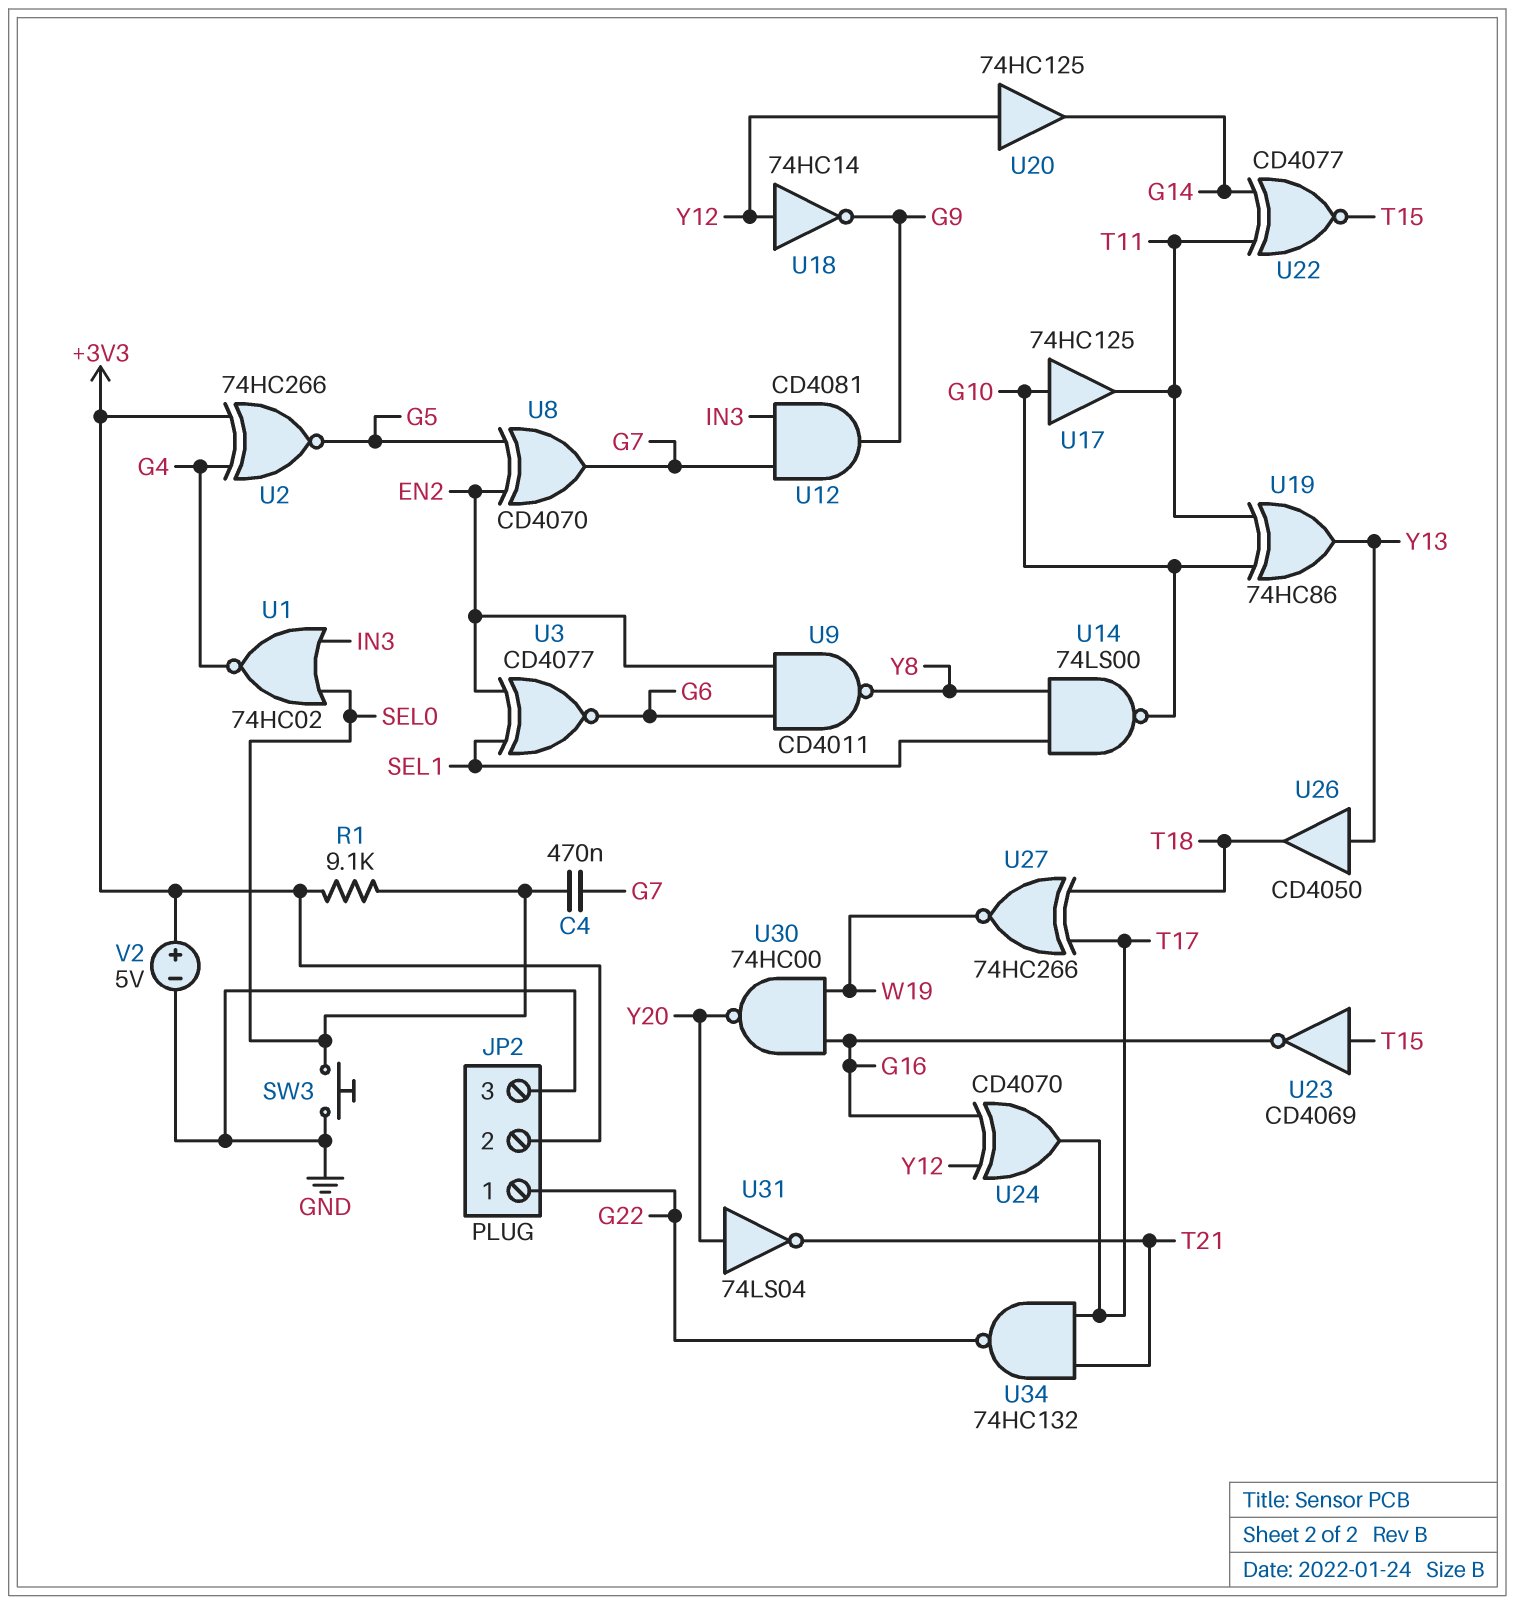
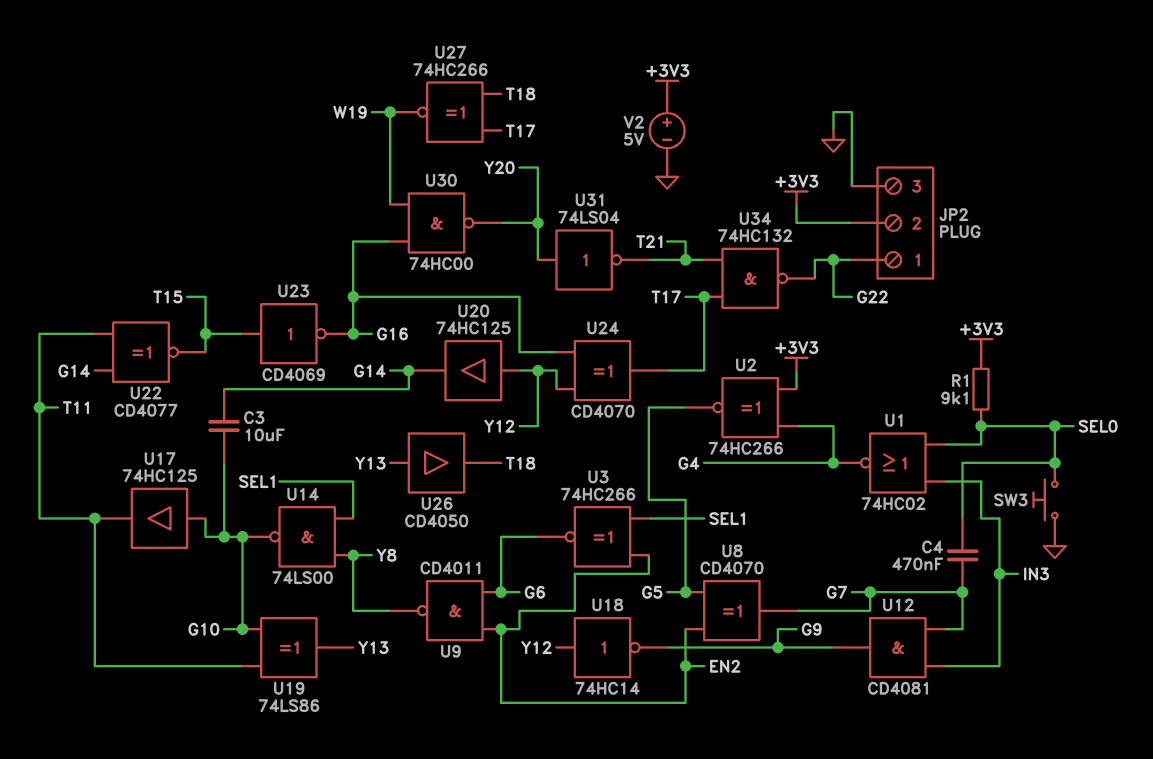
C3: none -> 10uF (G10, G14)
U3: XNOR CD4077 (in EN2, in SEL1, out G6) -> XNOR 74HC266 (in EN2, in SEL1, out G6)
U19: XOR 74HC86 (in G10, in T11, out Y13) -> XOR 74LS86 (in G10, in T11, out Y13)

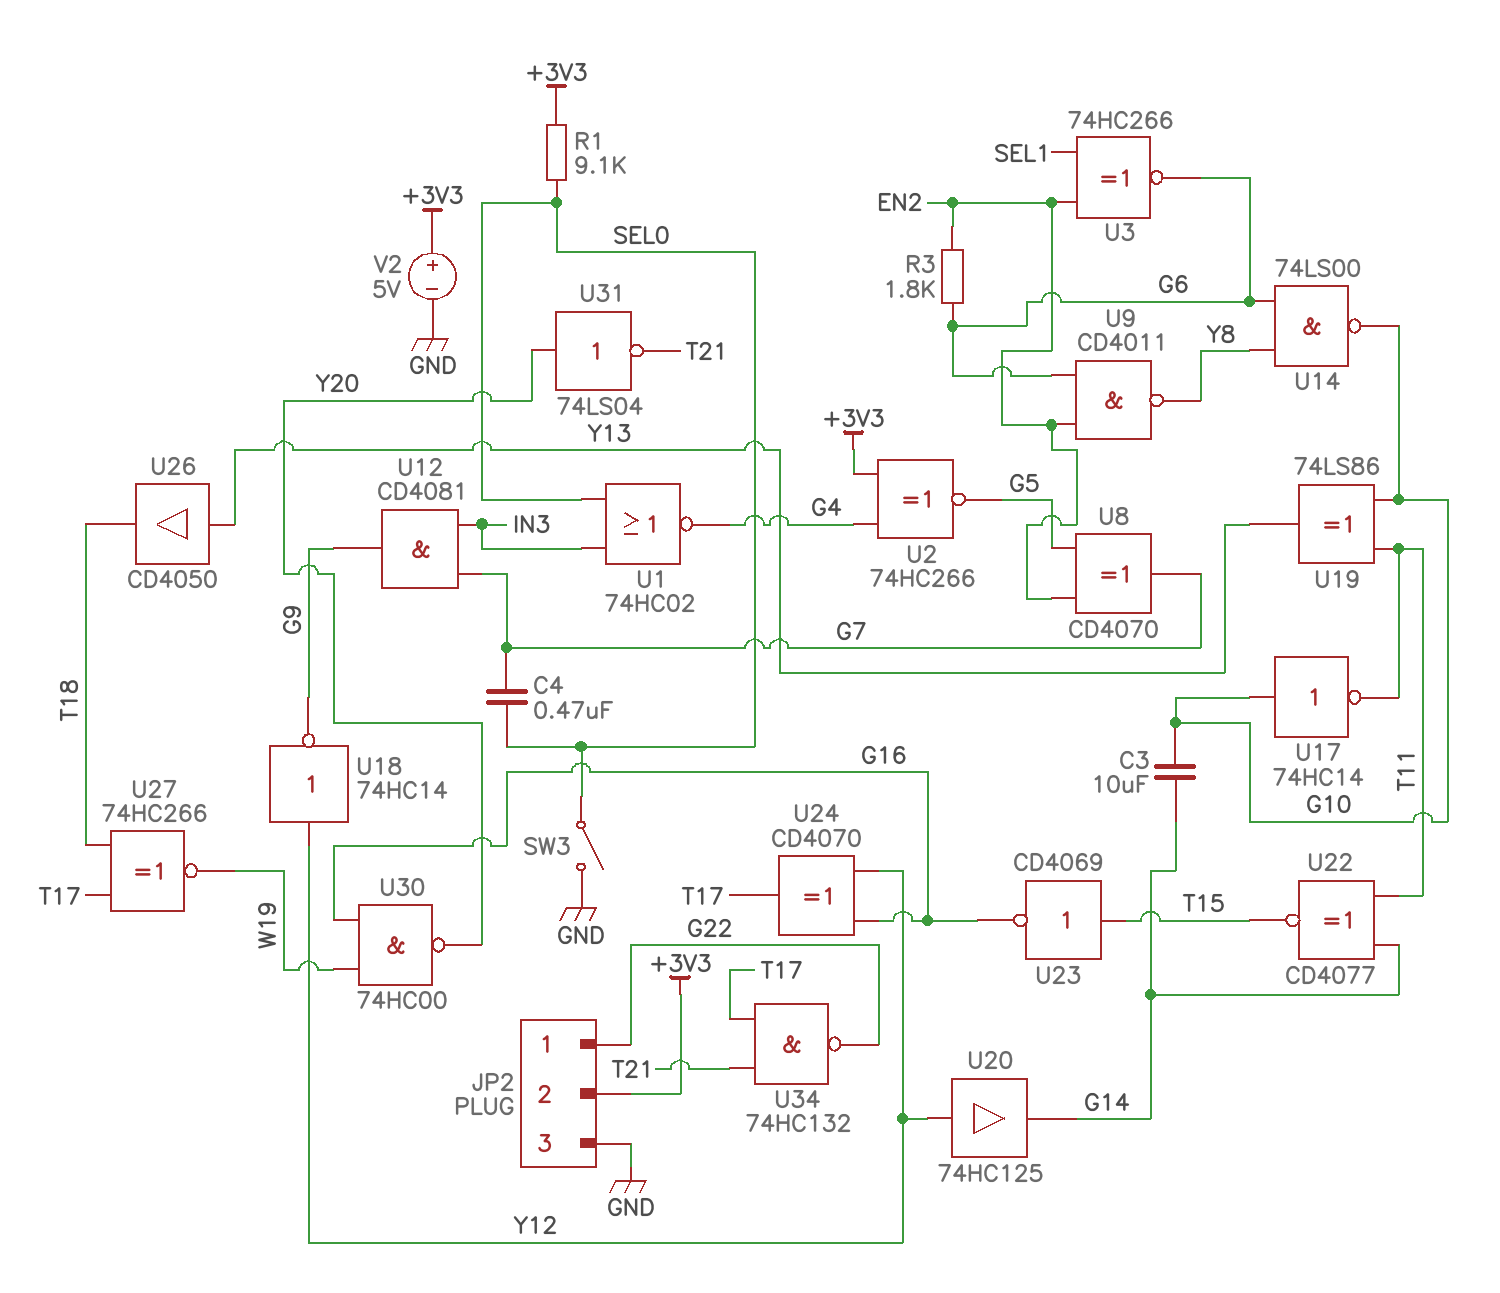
R3: none -> 1.8k (EN2, G6)
SW3: button (GND, SEL0) -> switch (GND, SEL0)
U14: NAND 74LS00 (in SEL1, in Y8, out G10) -> NAND 74LS00 (in G6, in Y8, out G10)
U17: buffer 74HC125 (in G10, out T11) -> NOT 74HC14 (in G10, out T11)

